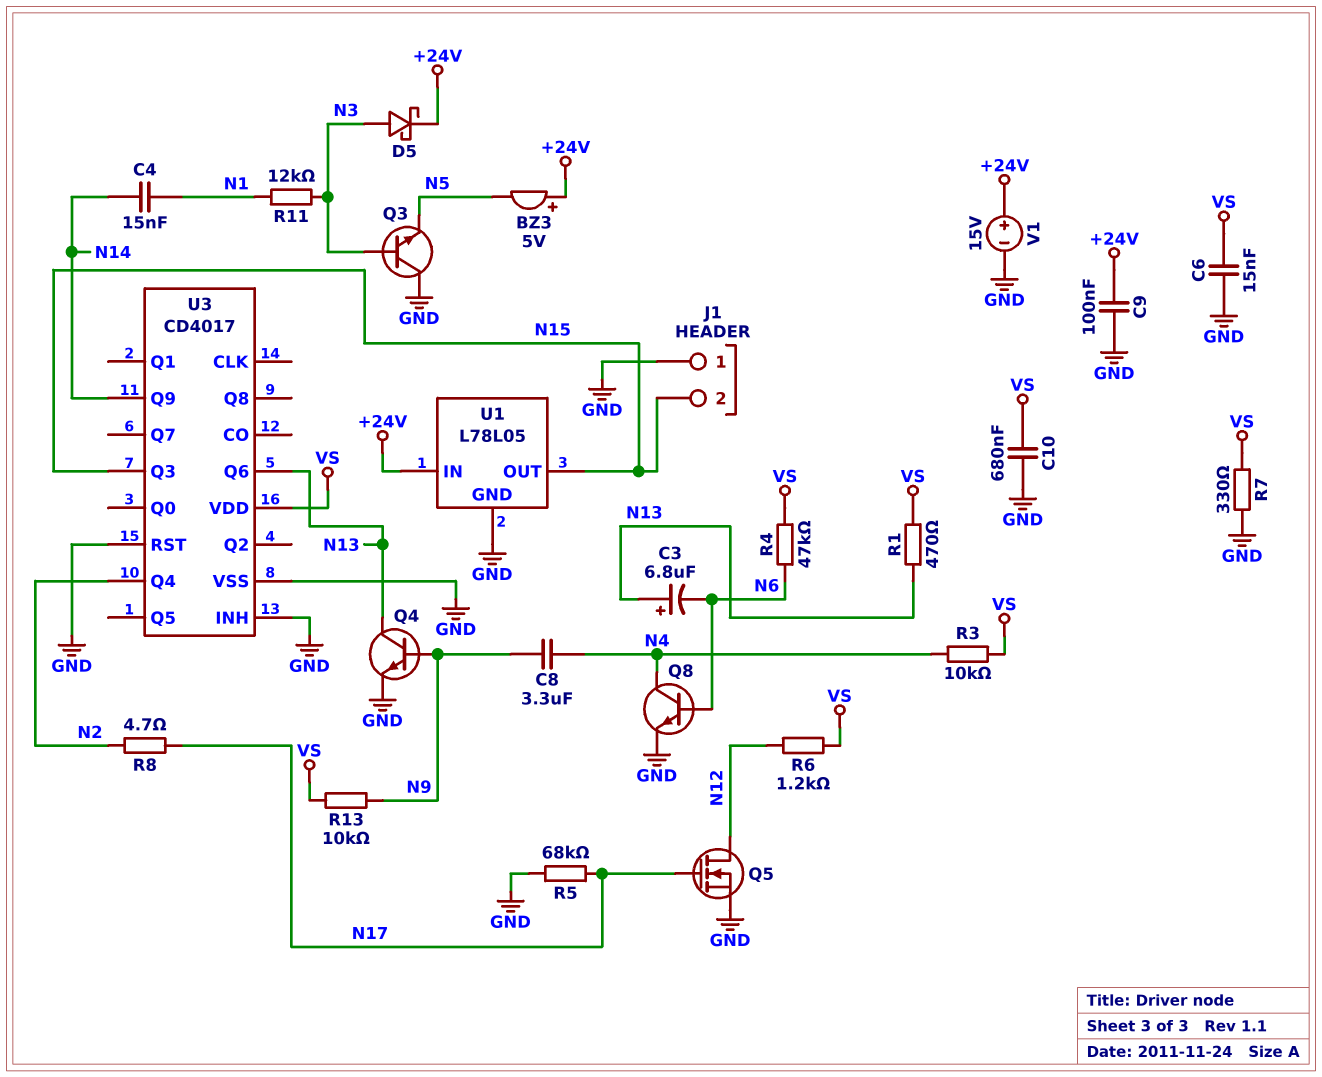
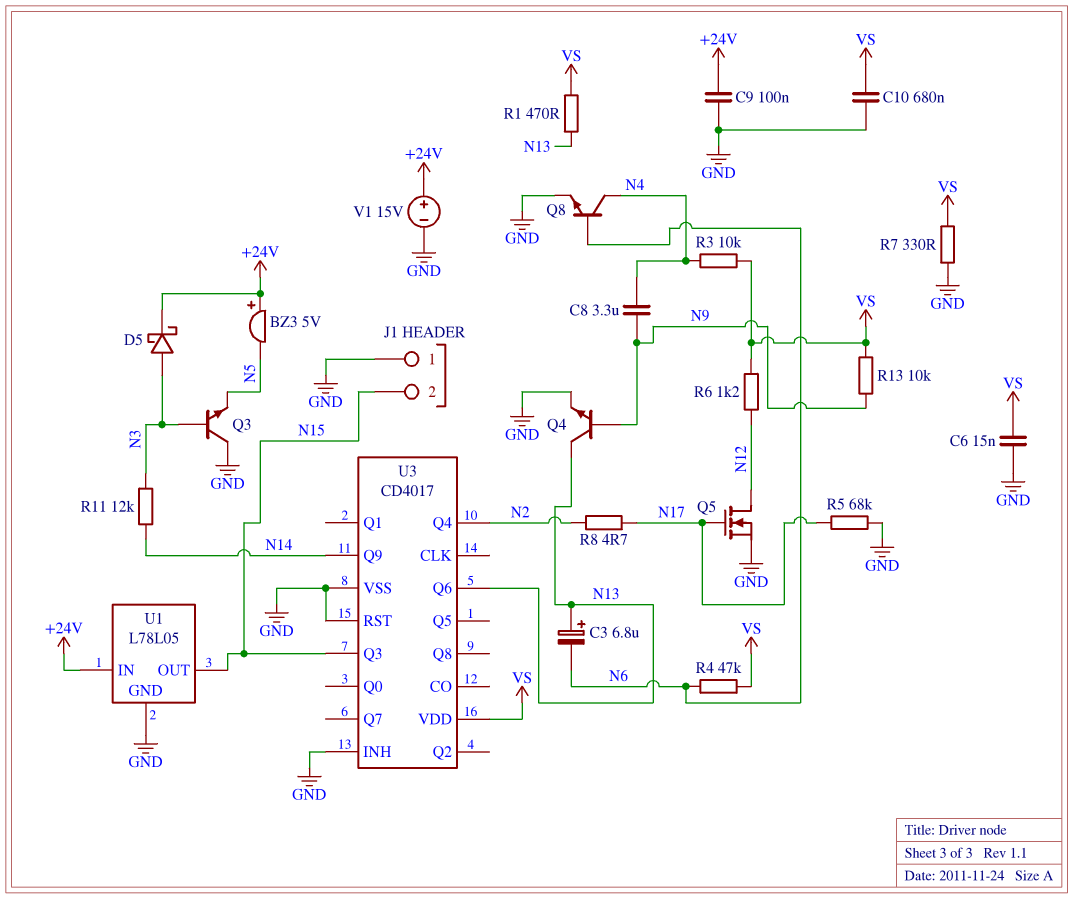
C4: 15nF (N1, N14) -> none
R11: 12k (N1, N3) -> 12k (N3, N14)

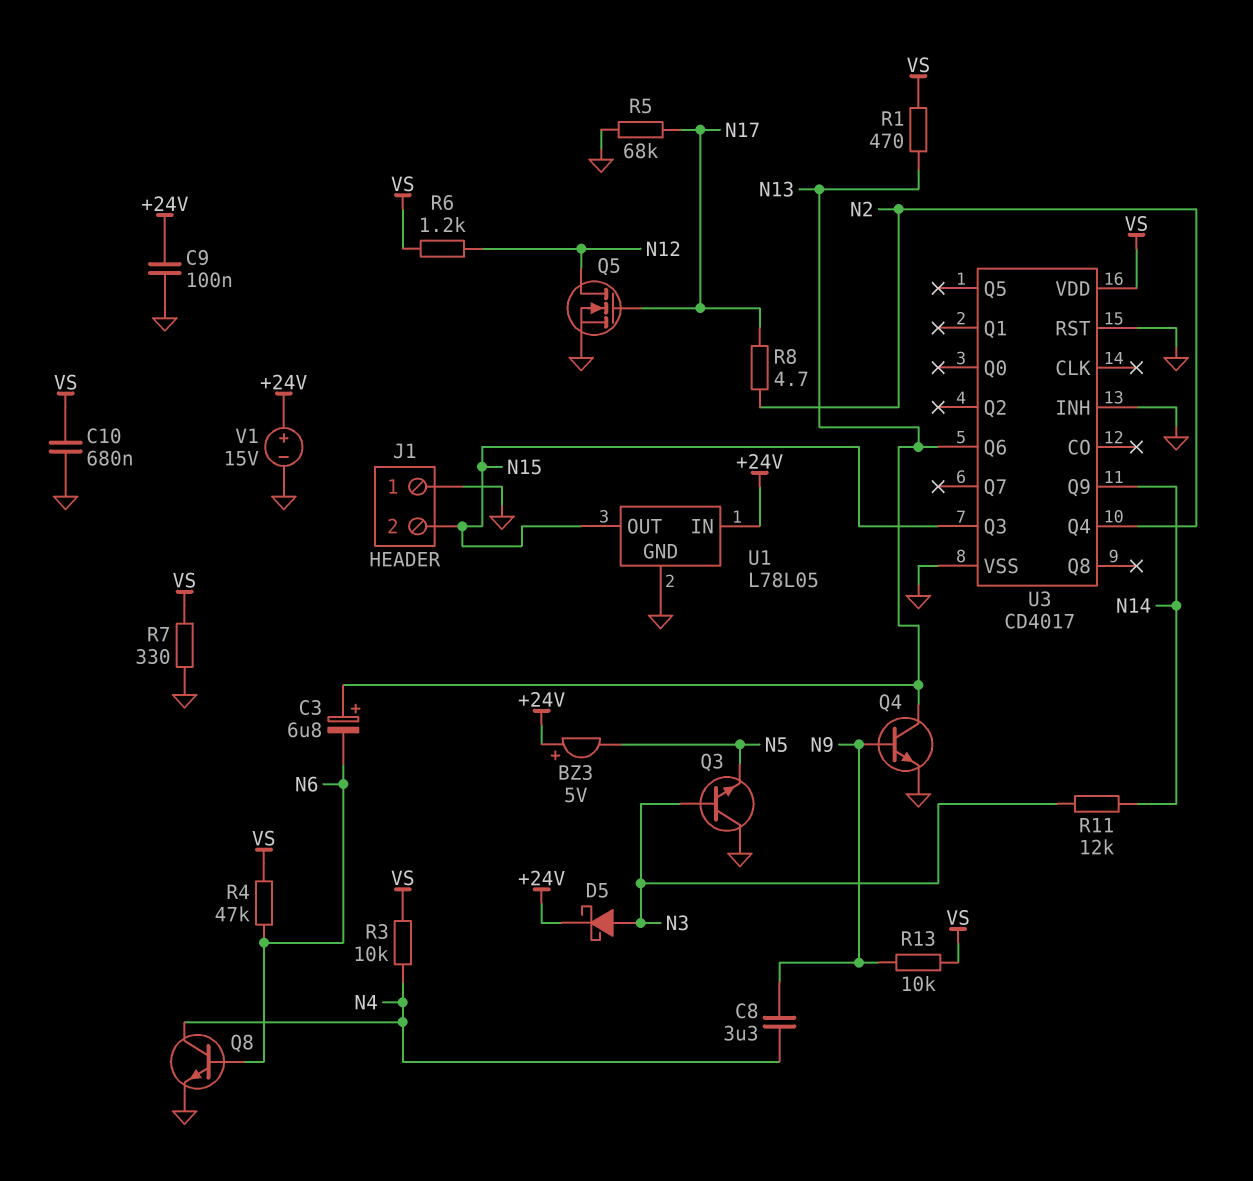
C6: 15nF (GND, VS) -> none

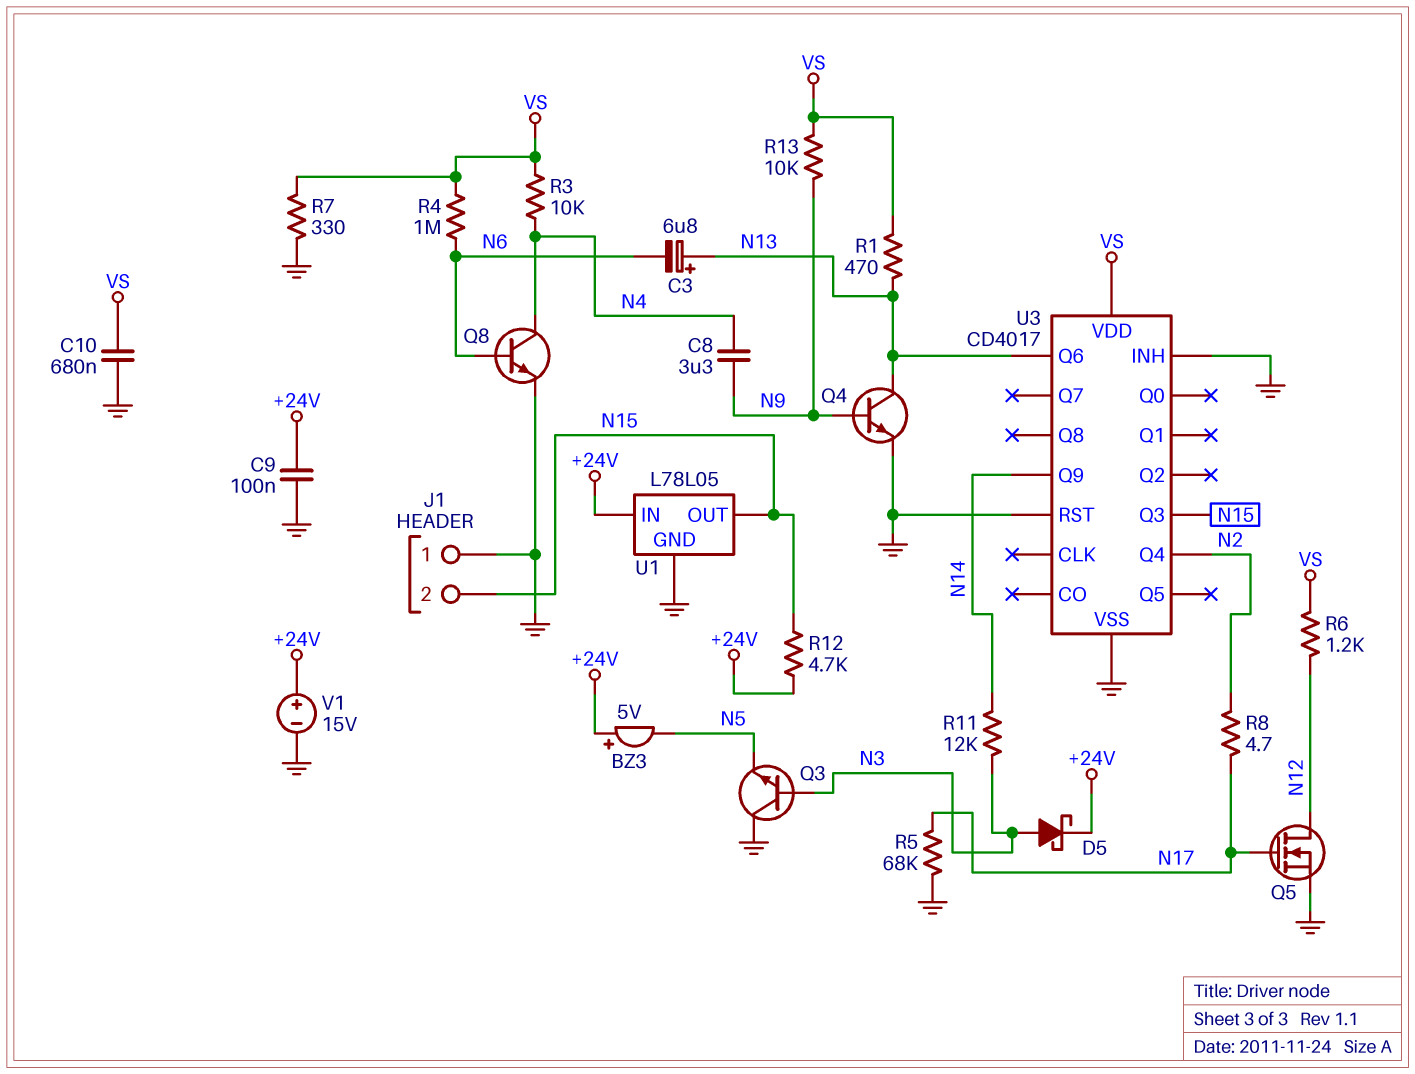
R4: 47k (N6, VS) -> 1M (N6, VS)
R12: none -> 4.7k (+24V, N15)

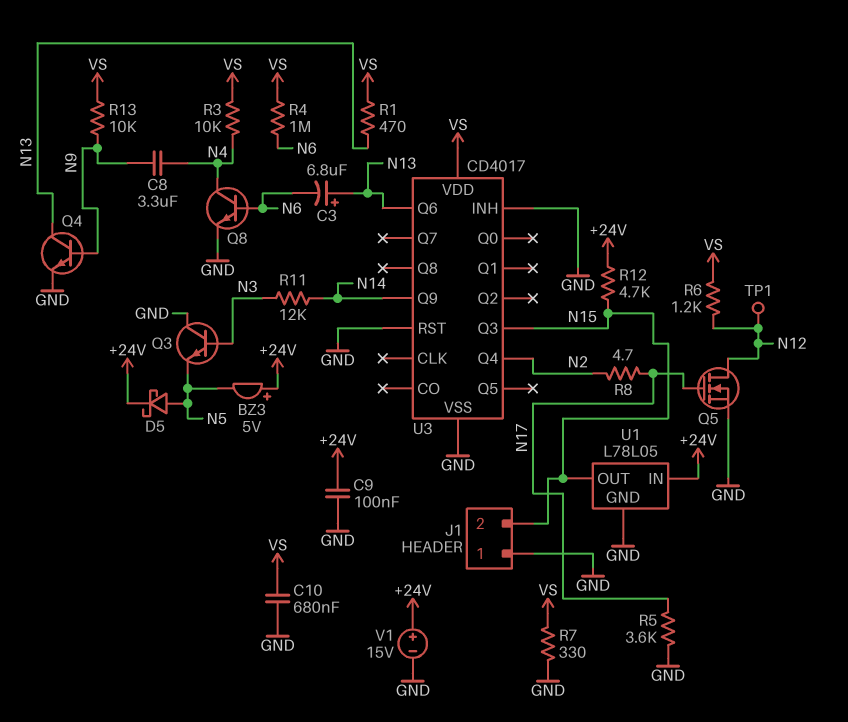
D5: schottky (A N3, K +24V) -> schottky (A N5, K +24V)
R5: 68k (GND, N17) -> 3.6k (GND, N17)
TP1: none -> test point (N12)

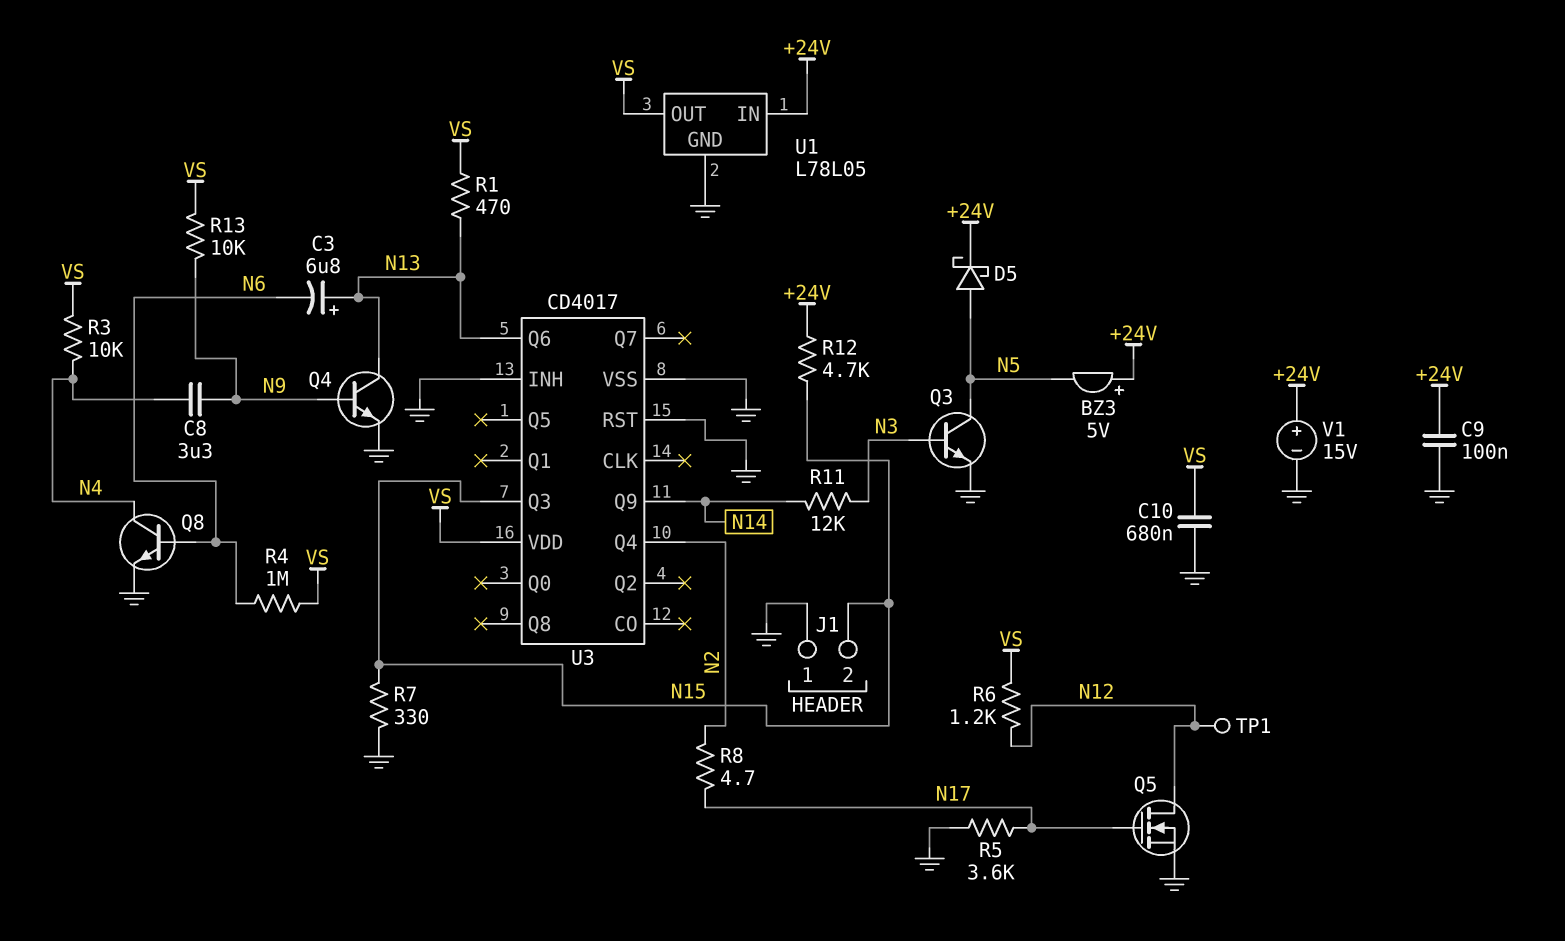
Q3: NPN (B N3, C GND, E N5) -> NPN (B N3, C N5, E GND)
R7: 330 (GND, VS) -> 330 (GND, N15)
U1 pin OUT: N15 -> VS

